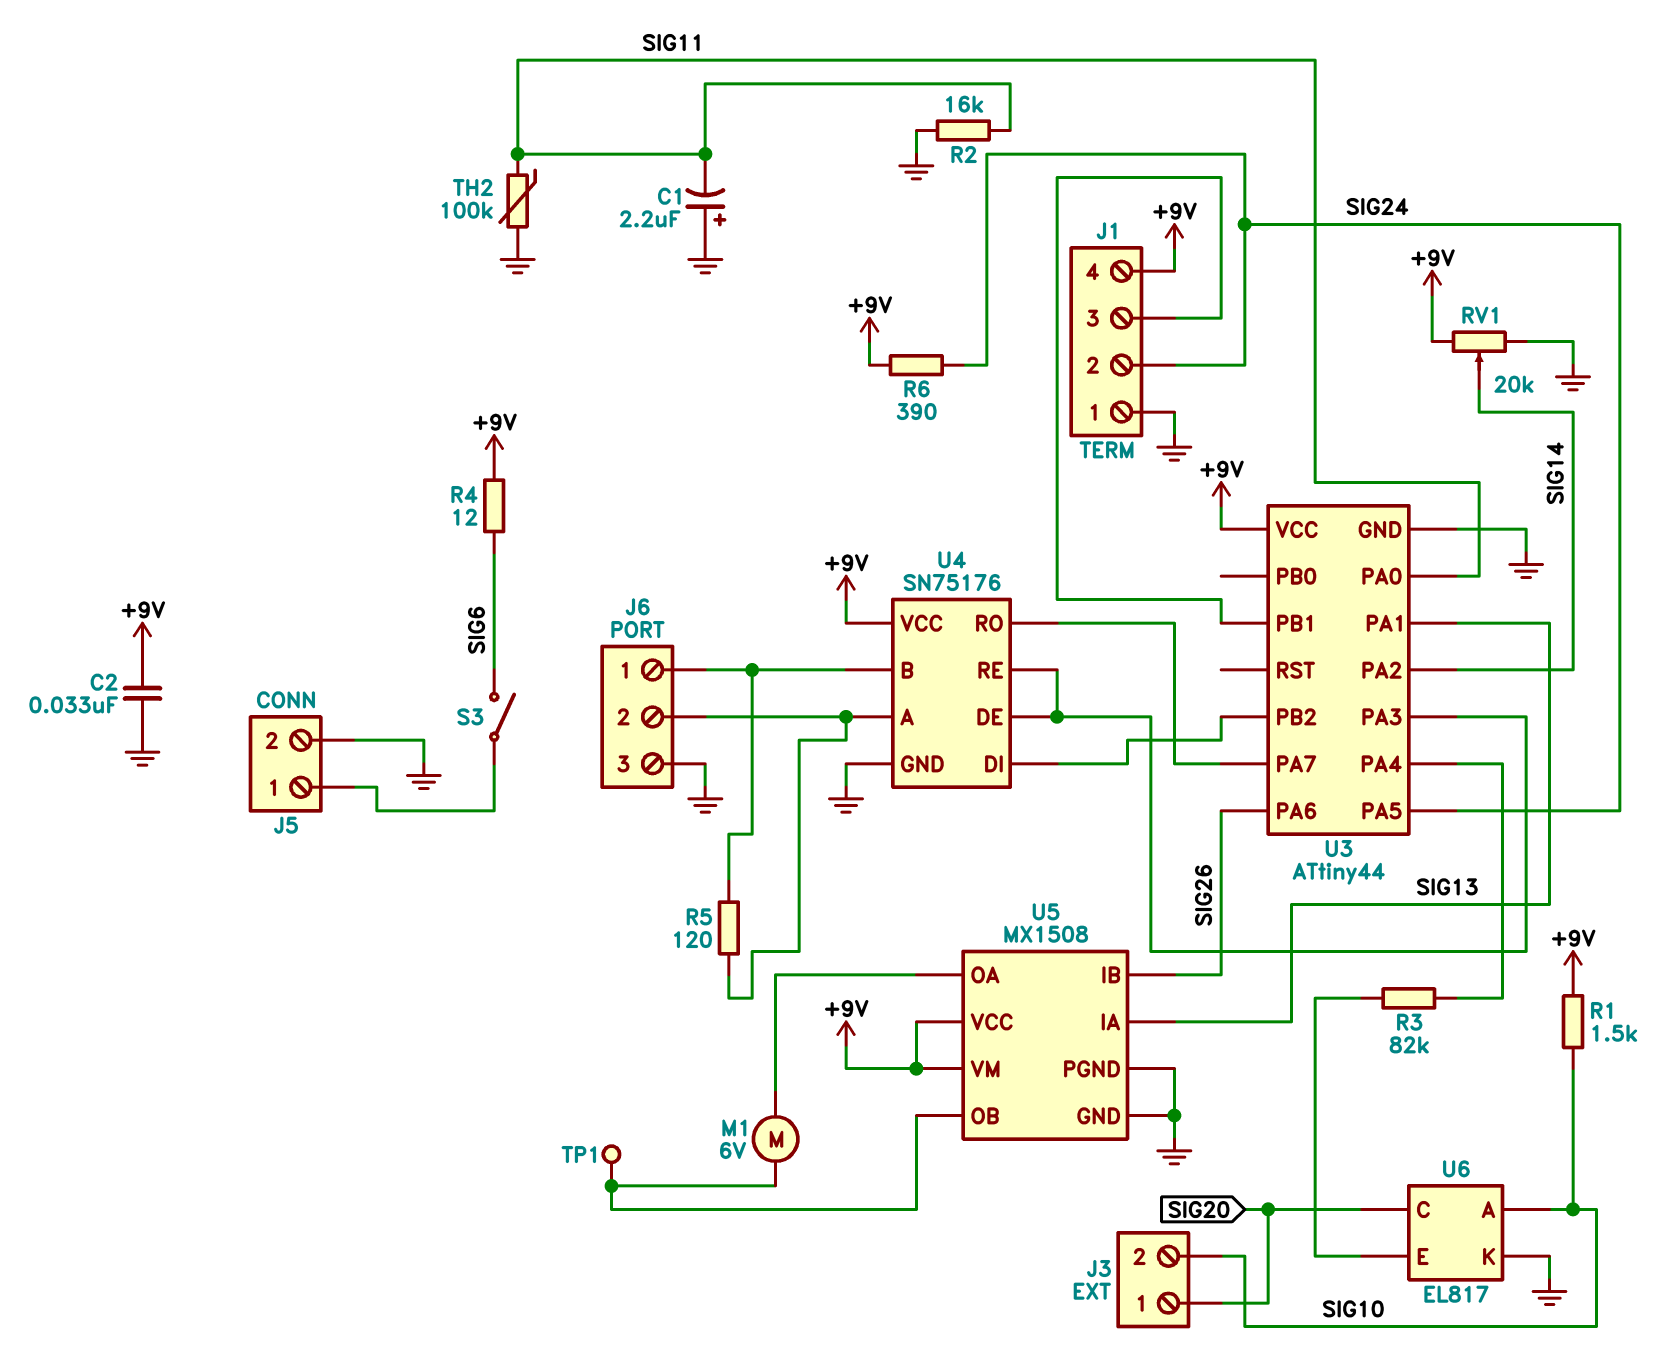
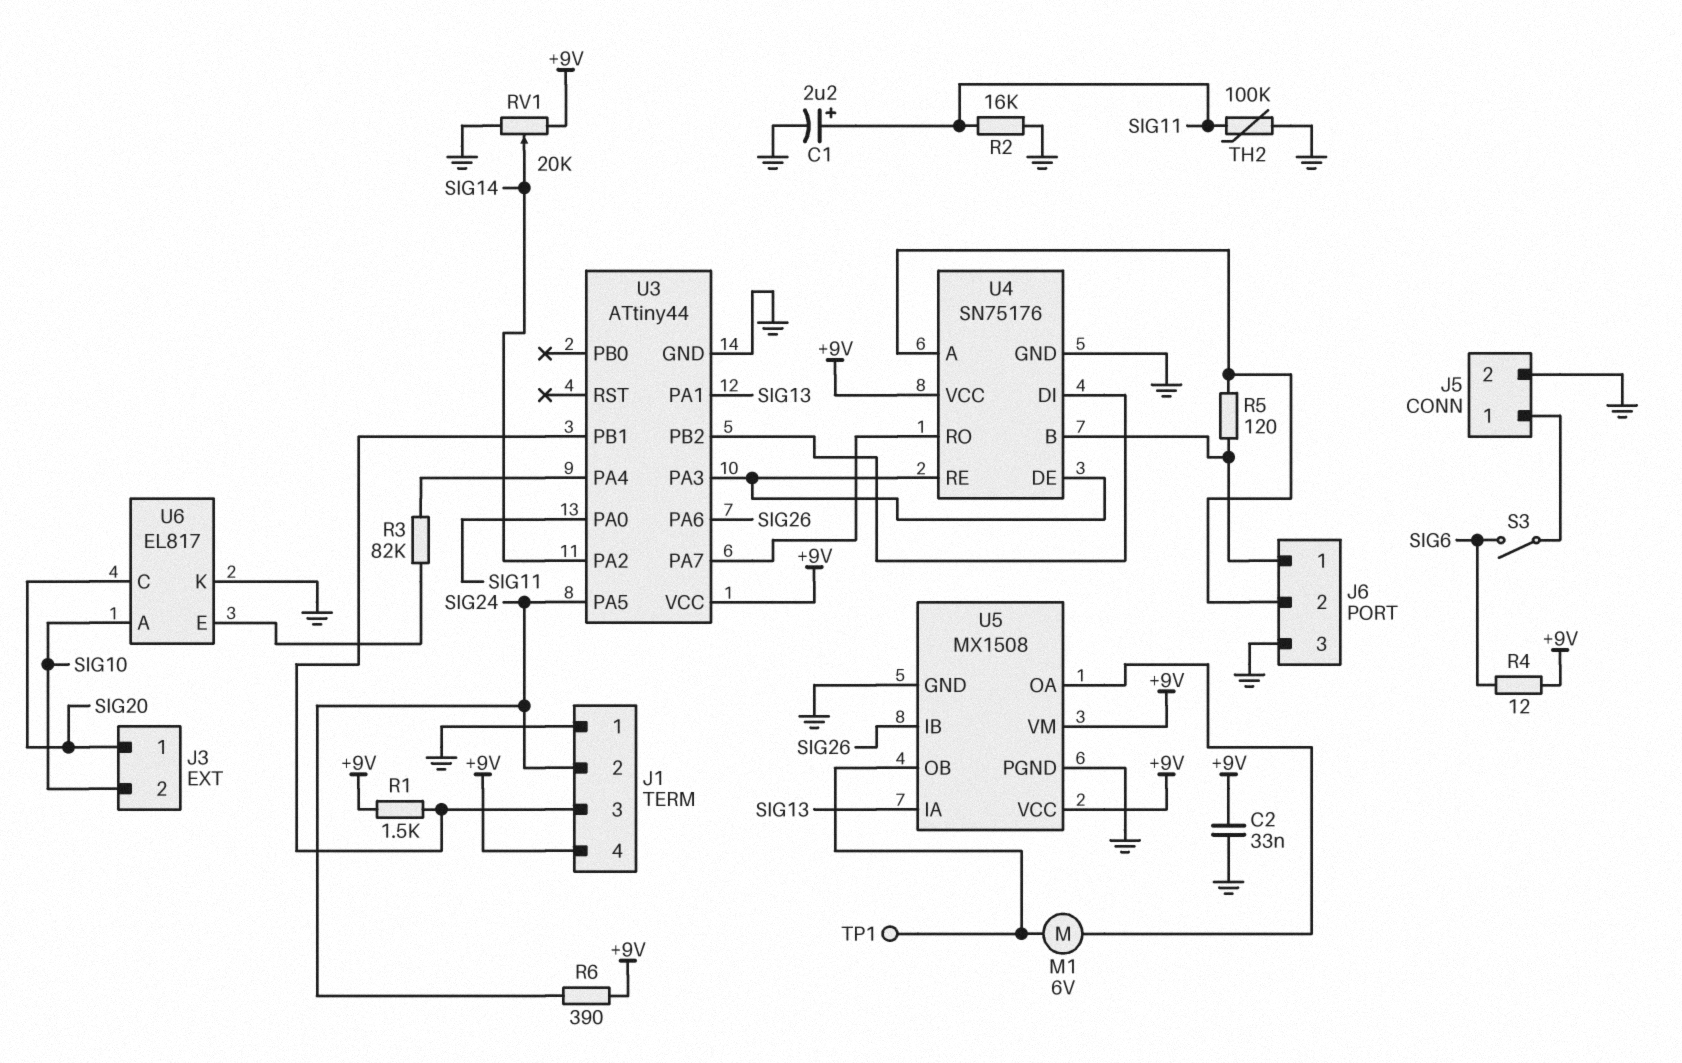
C1: 2.2uF (plus GND, minus SIG11) -> 2.2uF (plus SIG11, minus GND)
R1: 1.5k (+9V, SIG10) -> 1.5k (+9V, J1/3)

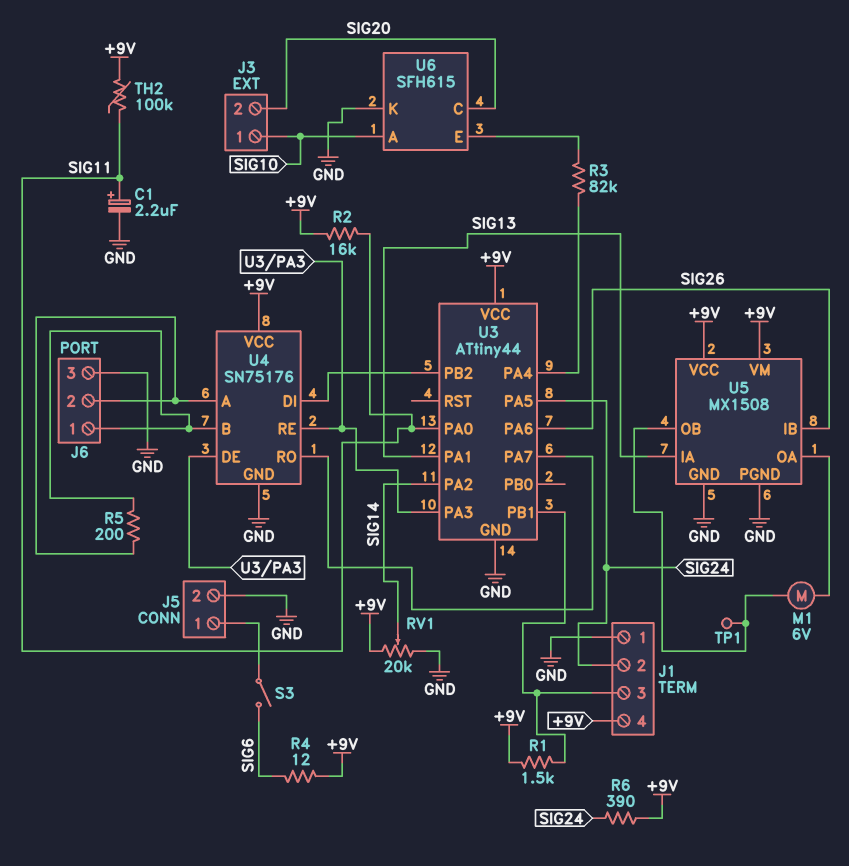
C2: 33nF (+9V, GND) -> none
J3 pin 1: SIG20 -> SIG10
J3 pin 2: SIG10 -> SIG20
R2: 16k (GND, SIG11) -> 16k (+9V, SIG11)
R5: 120 (J6/1, J6/2) -> 200 (J6/1, J6/2)
TH2: 100k (GND, SIG11) -> 100k (+9V, SIG11)
U6: EL817 -> SFH615

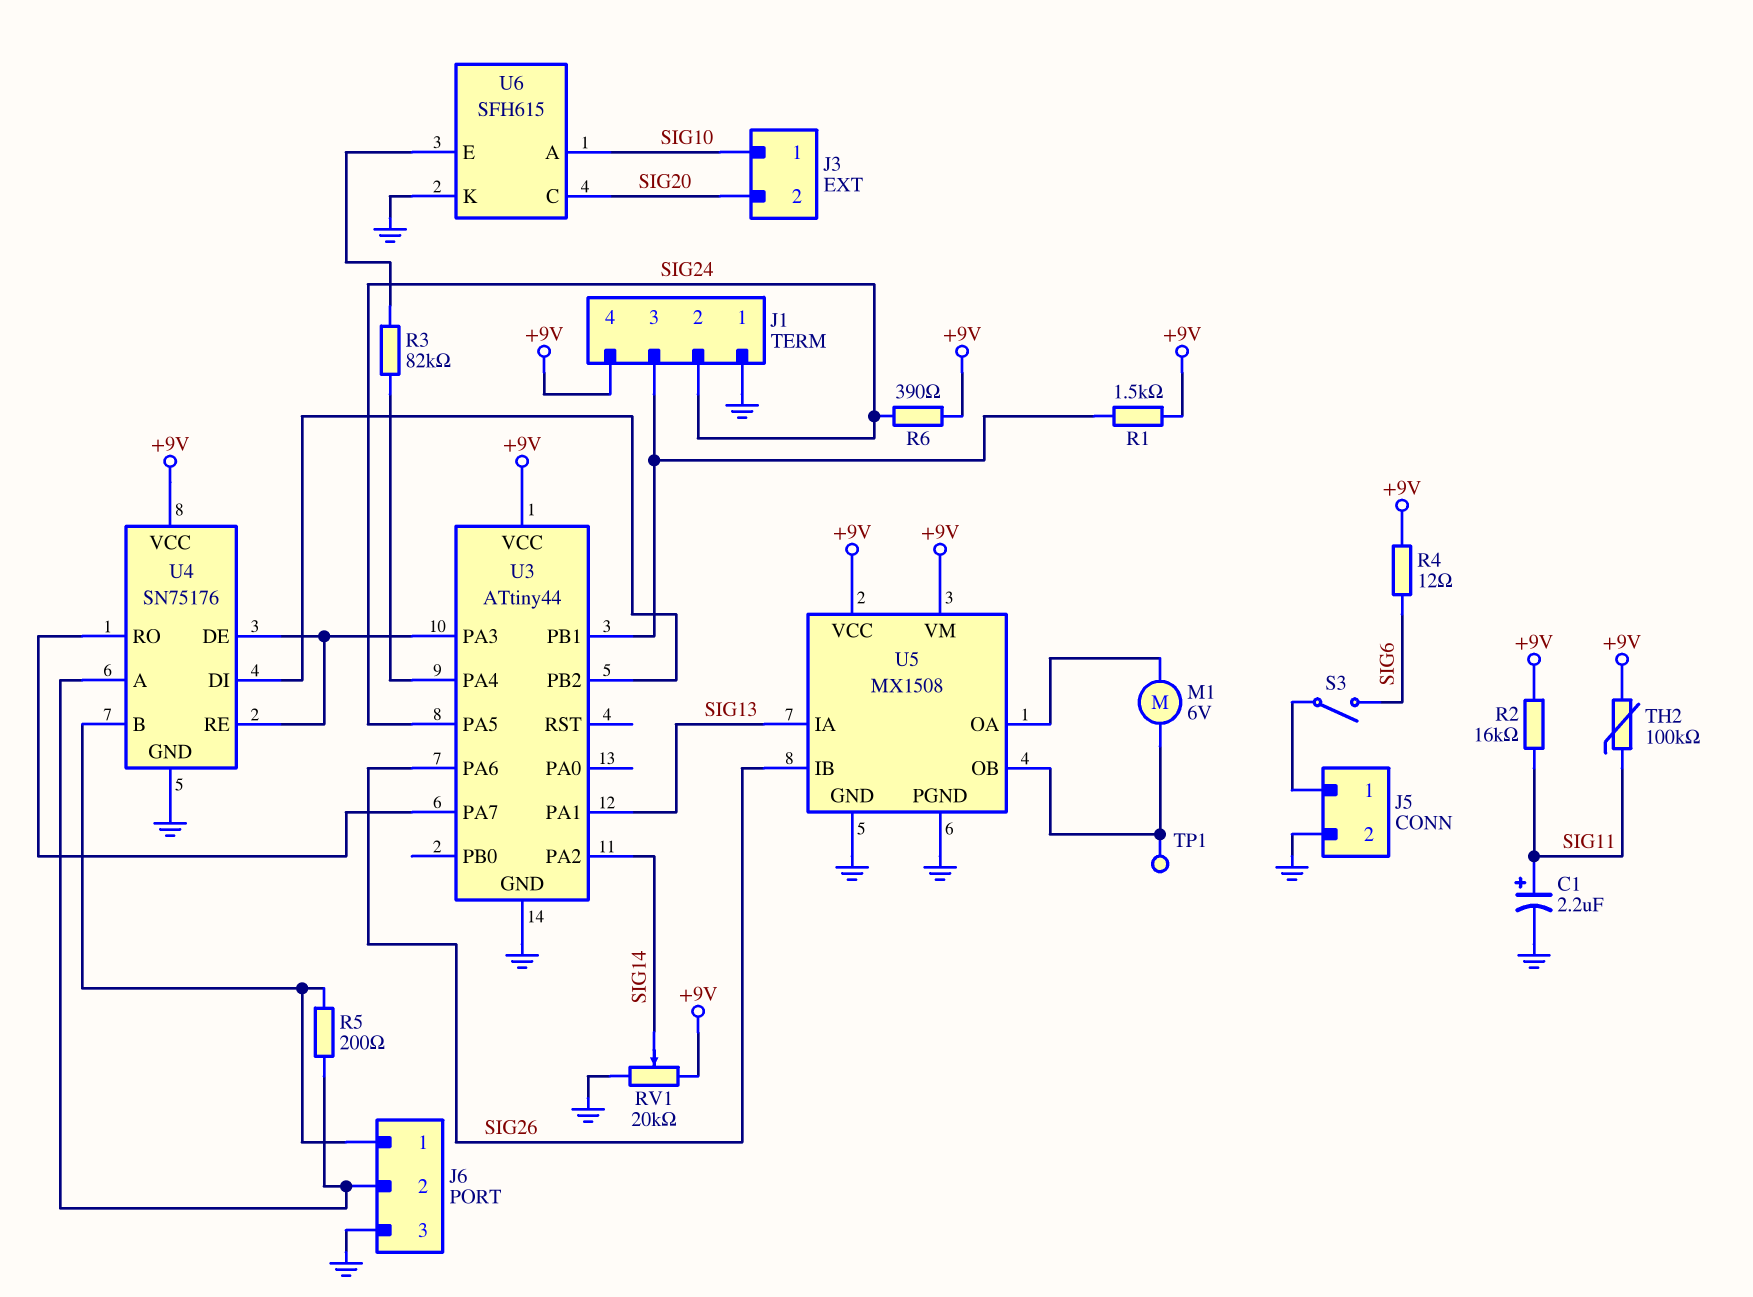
U3 pin PA0: SIG11 -> none

